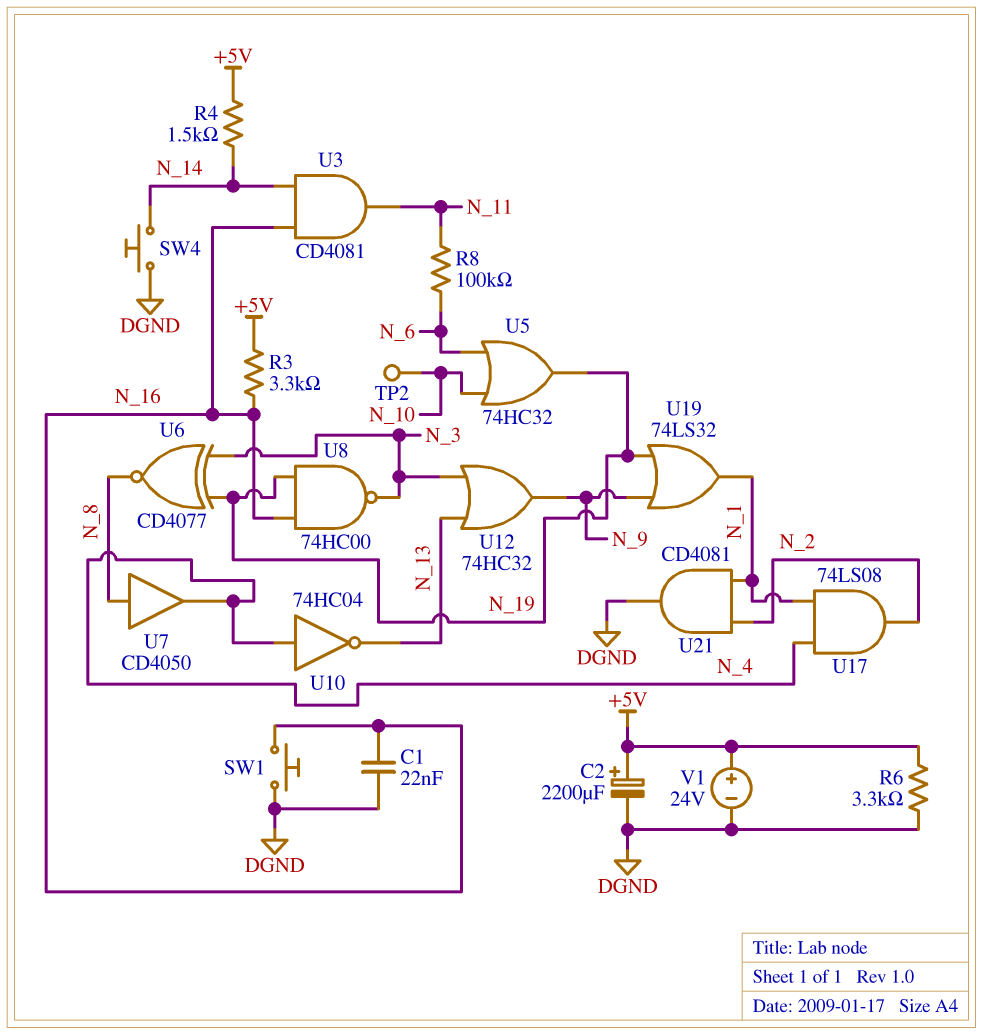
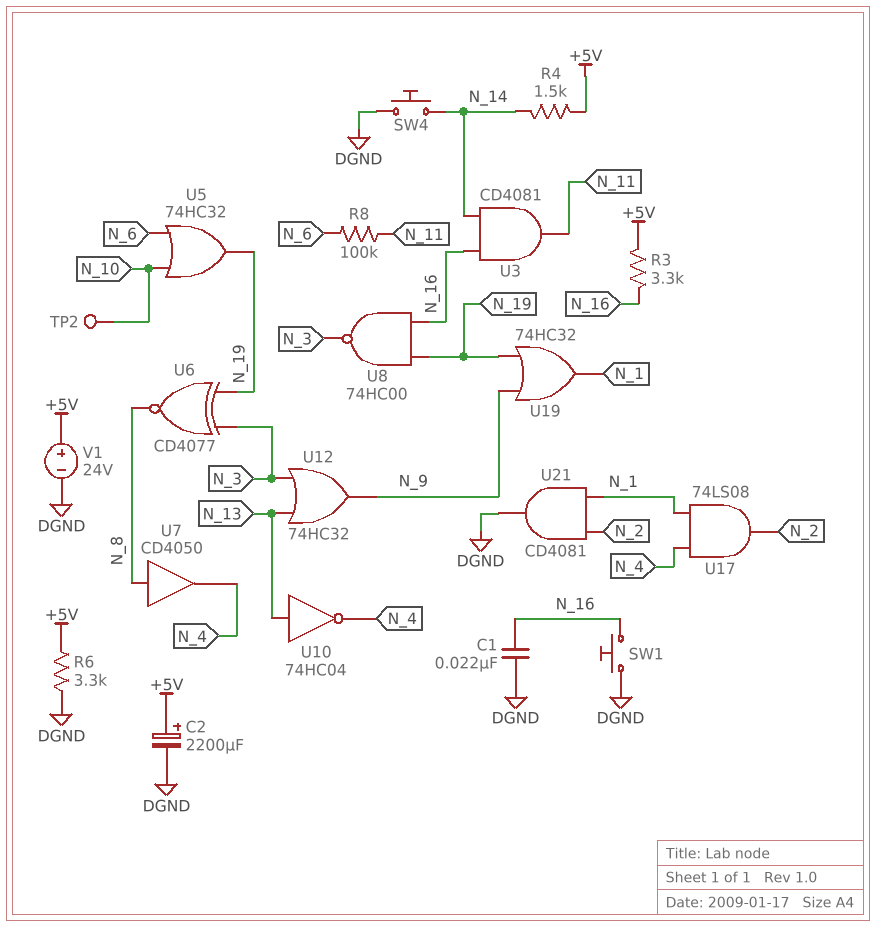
U10: NOT 74HC04 (in N_4, out N_13) -> NOT 74HC04 (in N_13, out N_4)
U19: OR 74LS32 (in N_9, in N_19, out N_1) -> OR 74HC32 (in N_9, in N_19, out N_1)

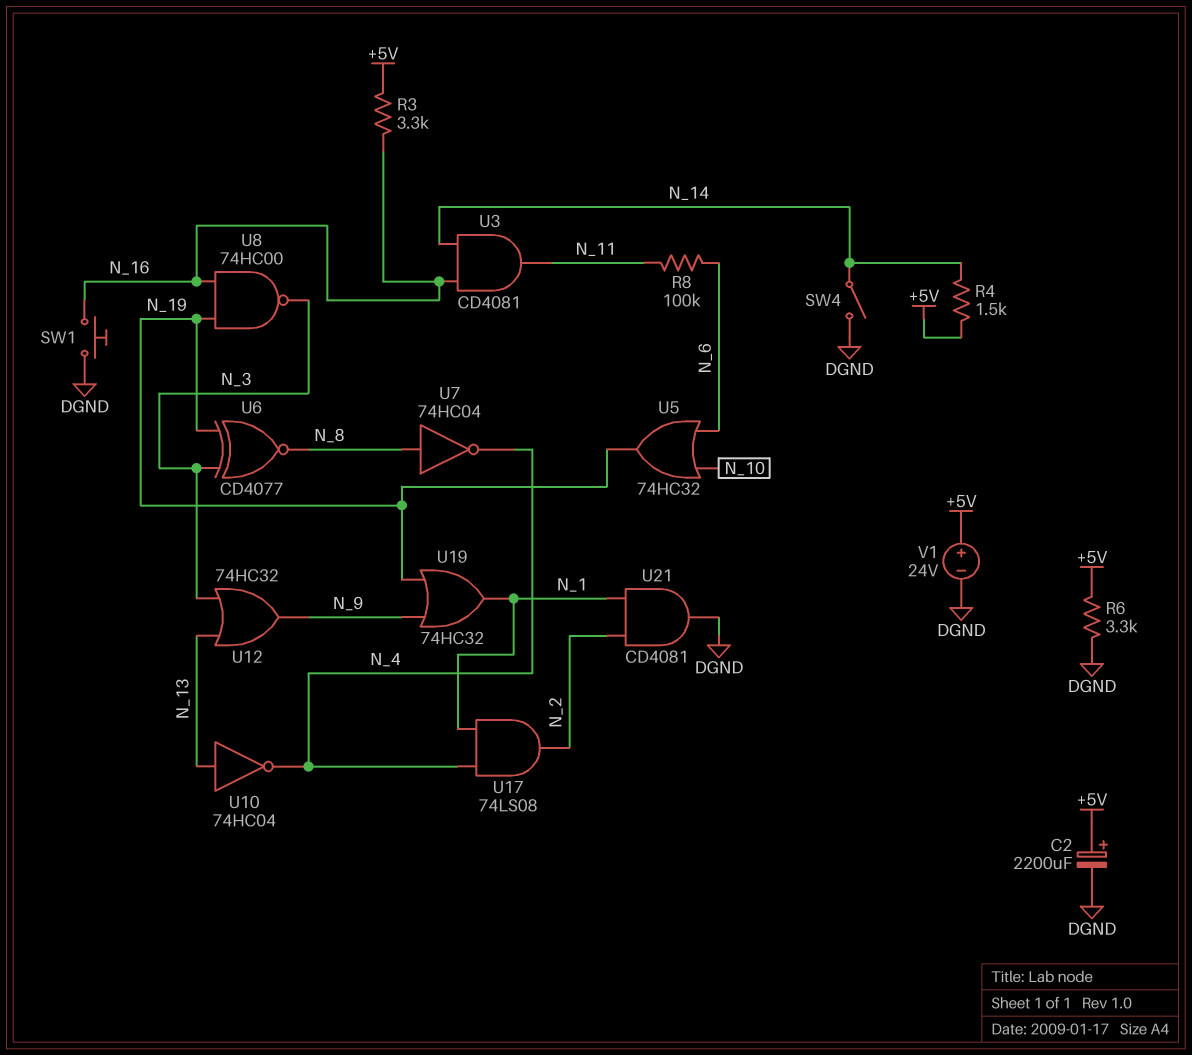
C1: 22nF (DGND, N_16) -> none
SW4: button (DGND, N_14) -> switch (DGND, N_14)
TP2: test point (N_10) -> none
U7: buffer CD4050 (in N_8, out N_4) -> NOT 74HC04 (in N_8, out N_4)

